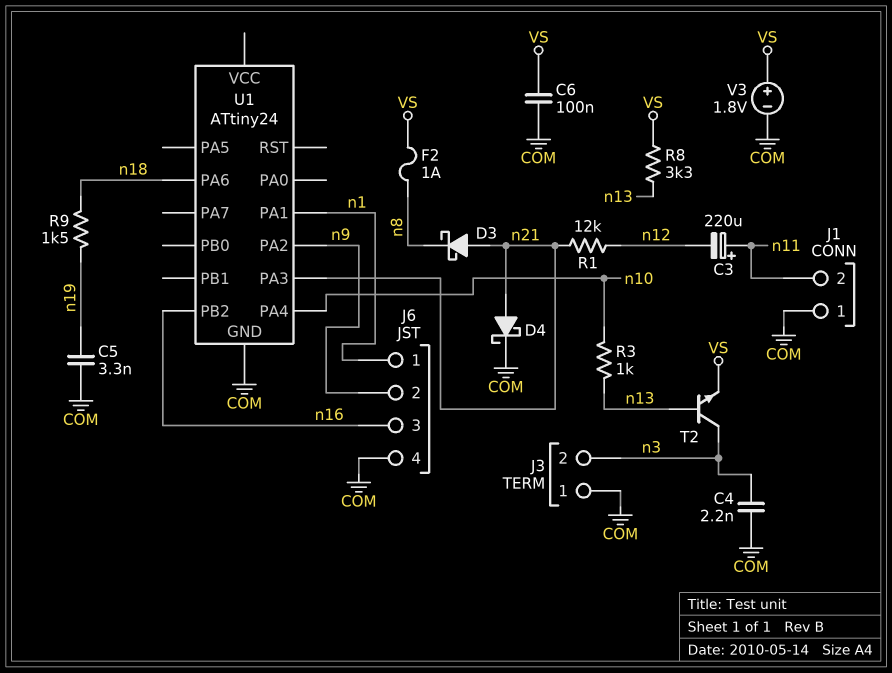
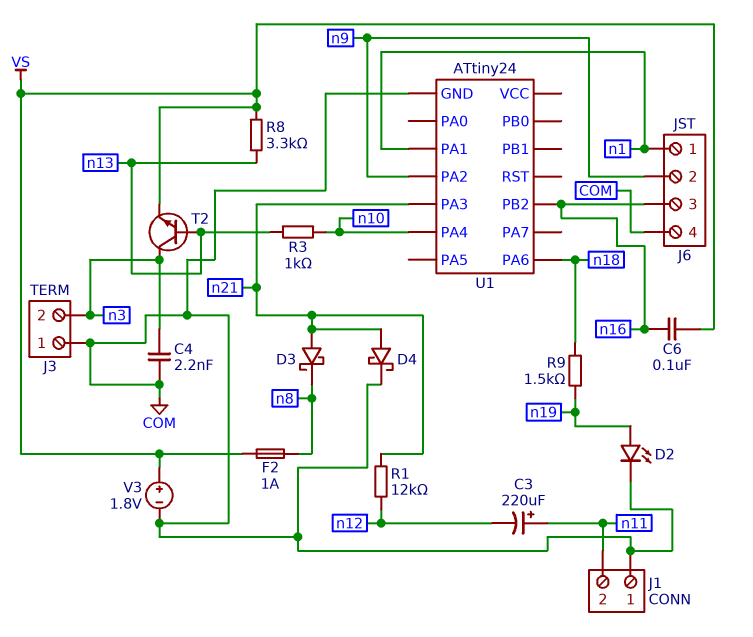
C5: 3.3nF (COM, n19) -> none
C6: 100nF (COM, VS) -> 100nF (VS, n16)
D2: none -> LED (A n19, K COM)

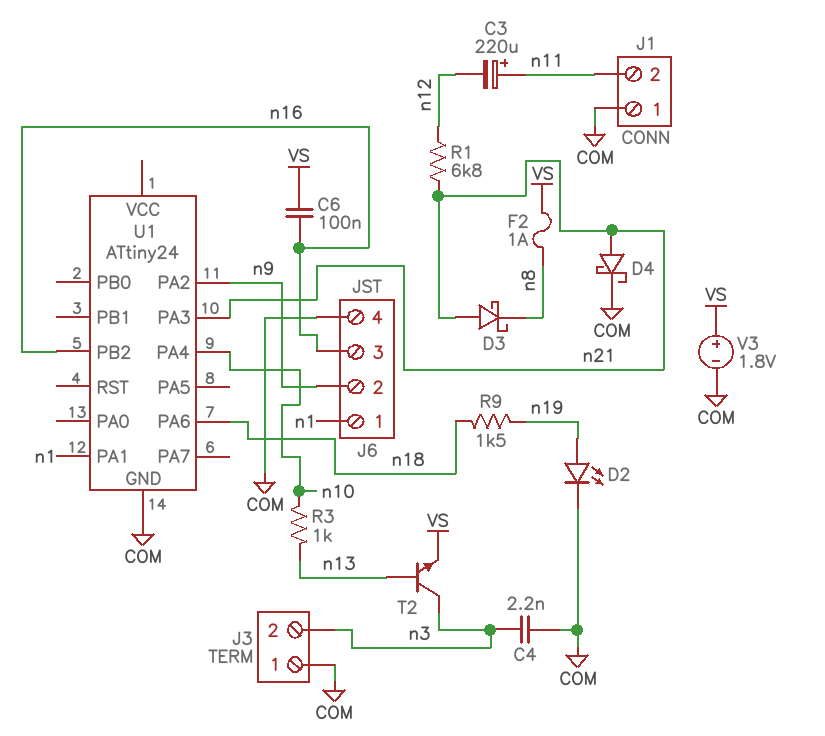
R1: 12k (n12, n21) -> 6.8k (n12, n21)
R8: 3.3k (VS, n13) -> none

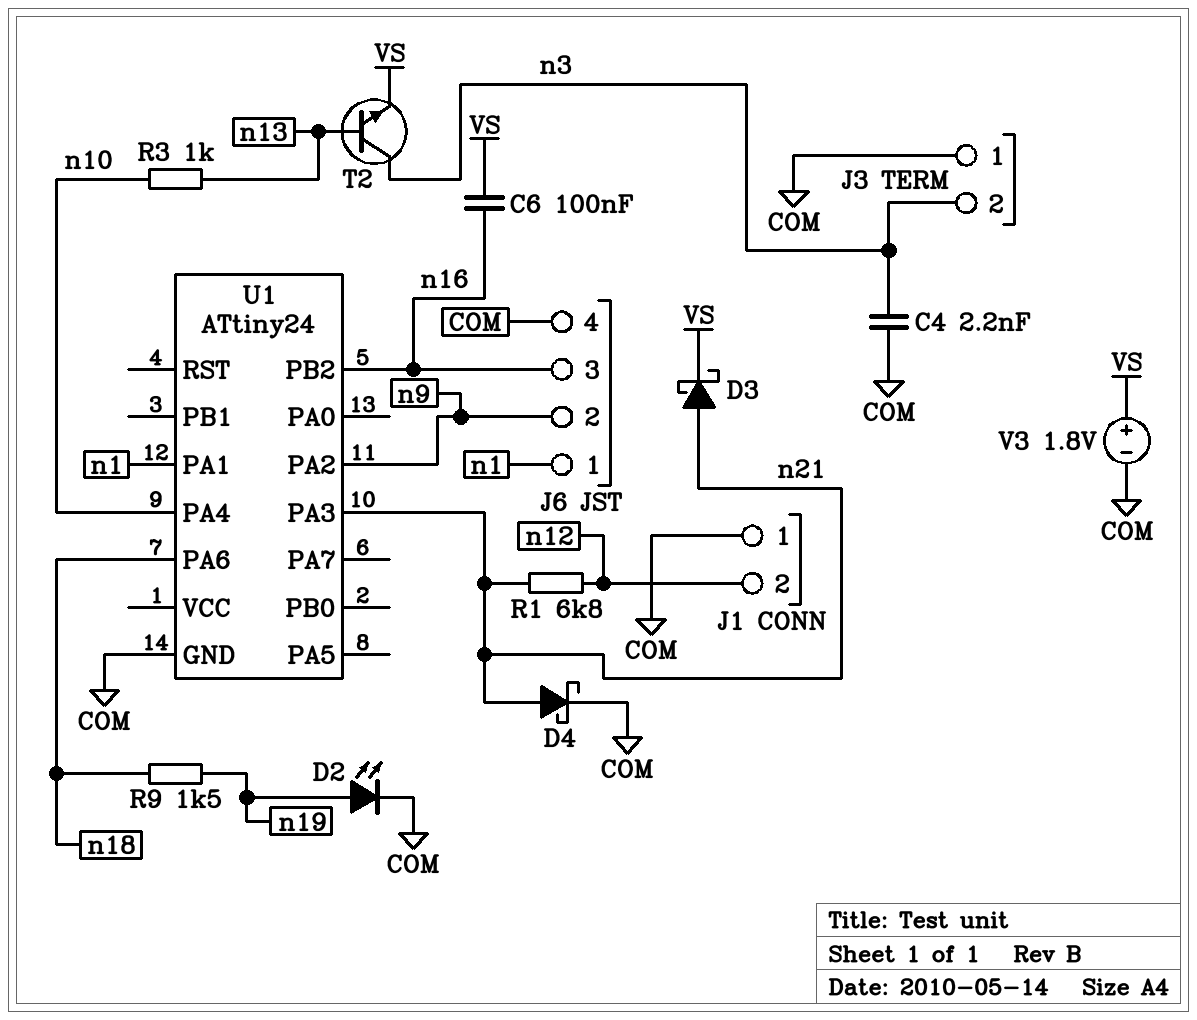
C3: 220uF (plus n11, minus n12) -> none
D3: schottky (A n21, K n8) -> schottky (A n21, K VS)
F2: 1A (VS, n8) -> none
J1 pin 2: n11 -> n12

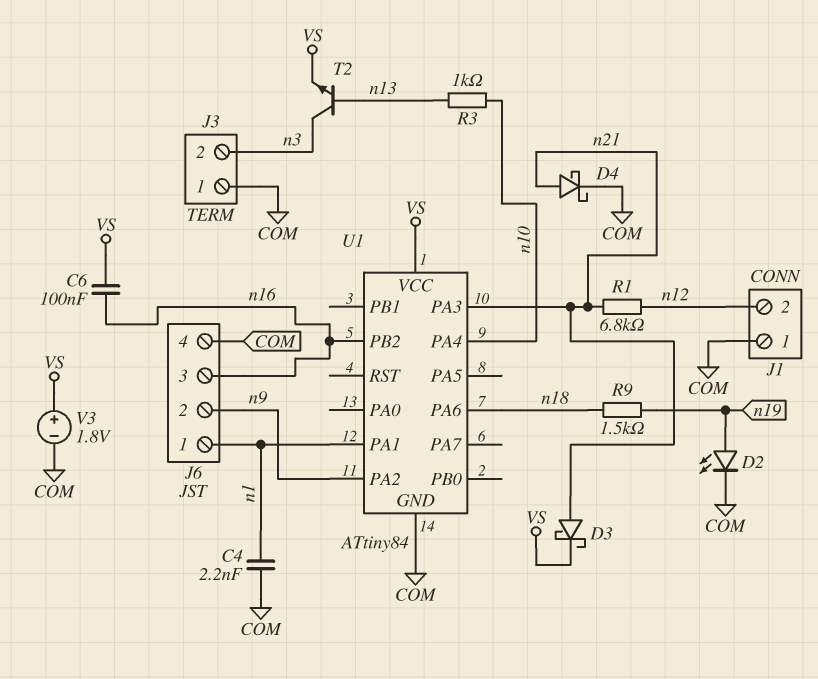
C4: 2.2nF (COM, n3) -> 2.2nF (COM, n1)
U1: ATtiny24 -> ATtiny84
U1 pin VCC: none -> VS

